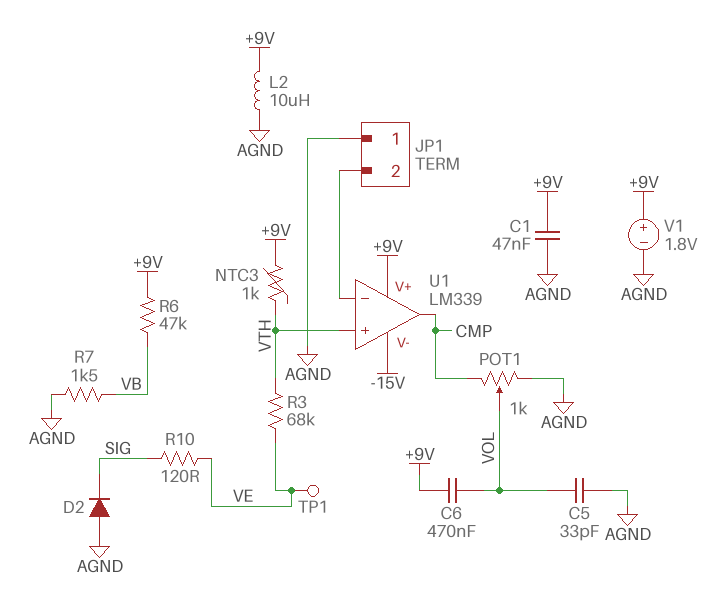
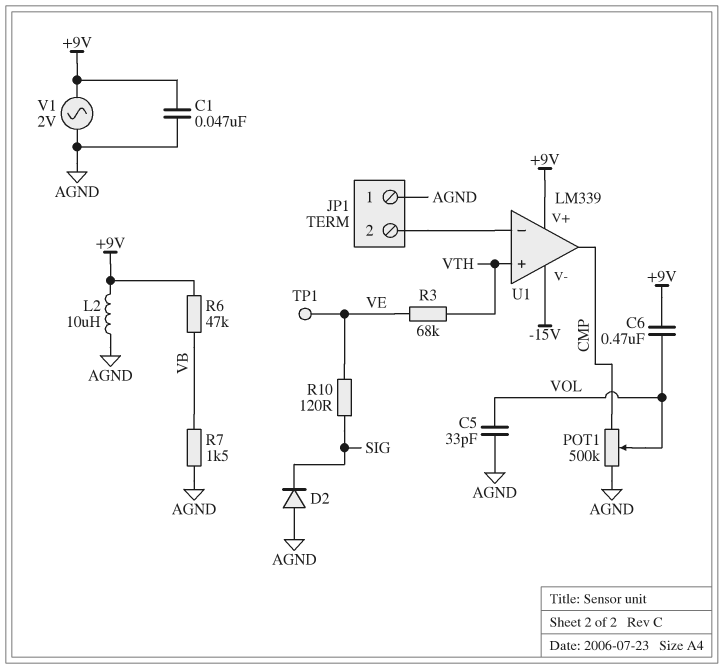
NTC3: 1k (+9V, VTH) -> none
POT1: 1k (AGND, CMP, wiper VOL) -> 500k (AGND, CMP, wiper VOL)
V1: 1.8V (plus +9V, minus AGND) -> AC 2V (+9V, AGND)

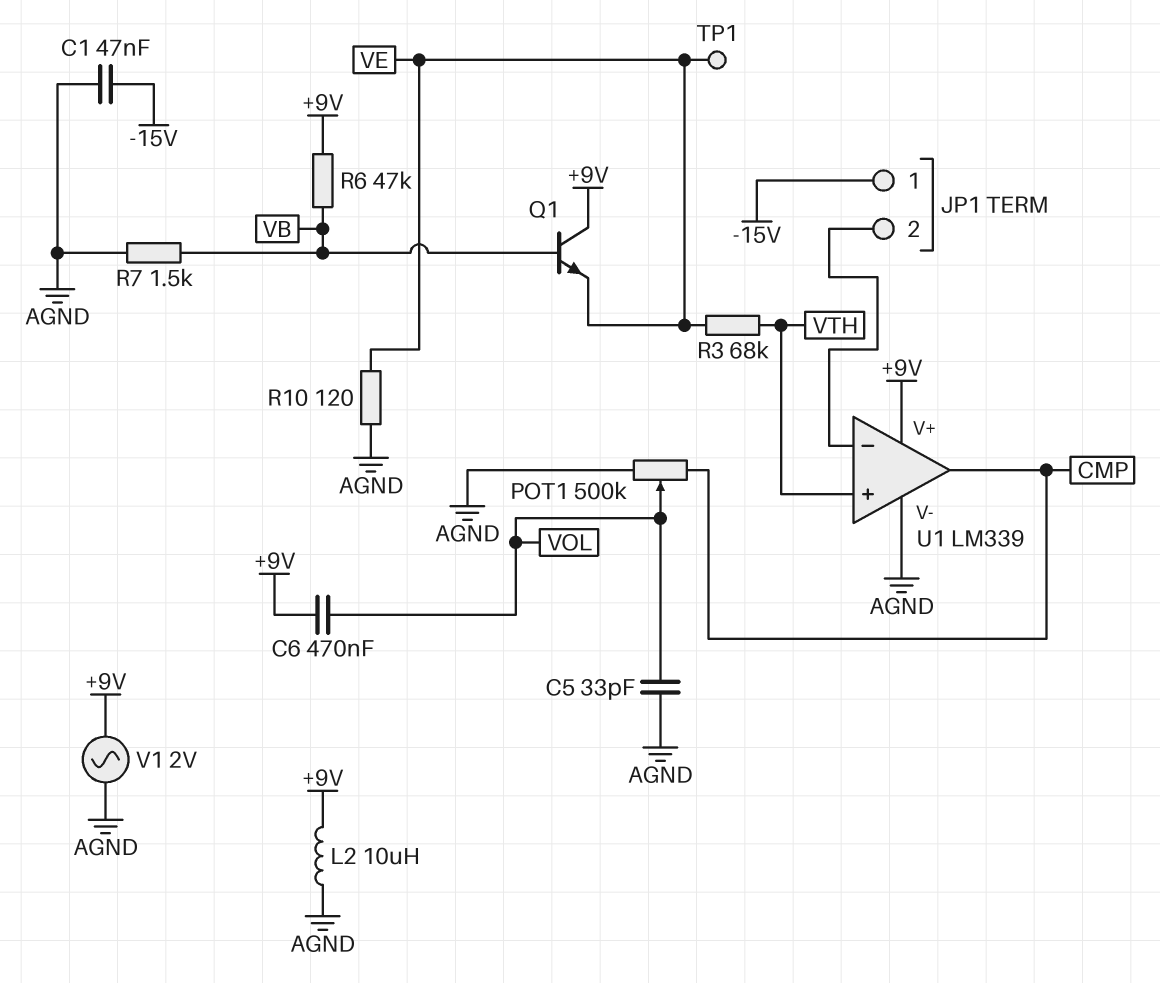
C1: 47nF (+9V, AGND) -> 47nF (-15V, AGND)
D2: diode (A AGND, K SIG) -> none
JP1 pin 1: AGND -> -15V
Q1: none -> NPN (B VB, C +9V, E VE)
R10: 120 (SIG, VE) -> 120 (AGND, VE)
U1 pin V-: -15V -> AGND

